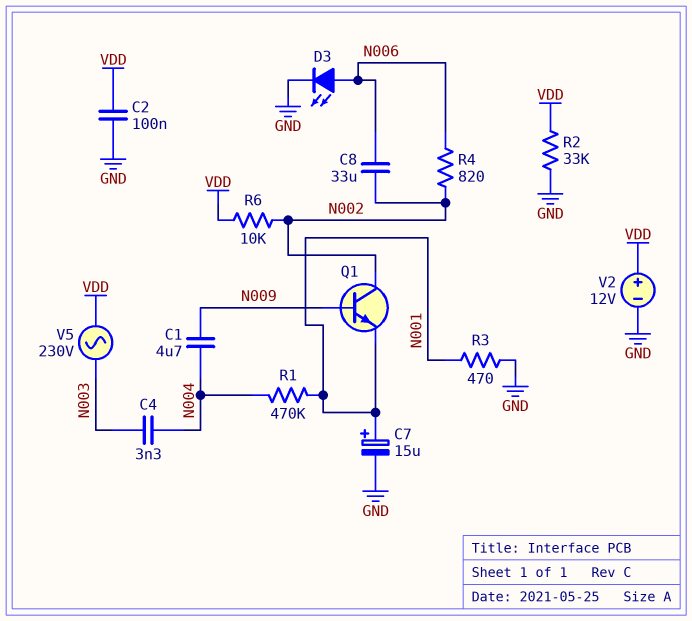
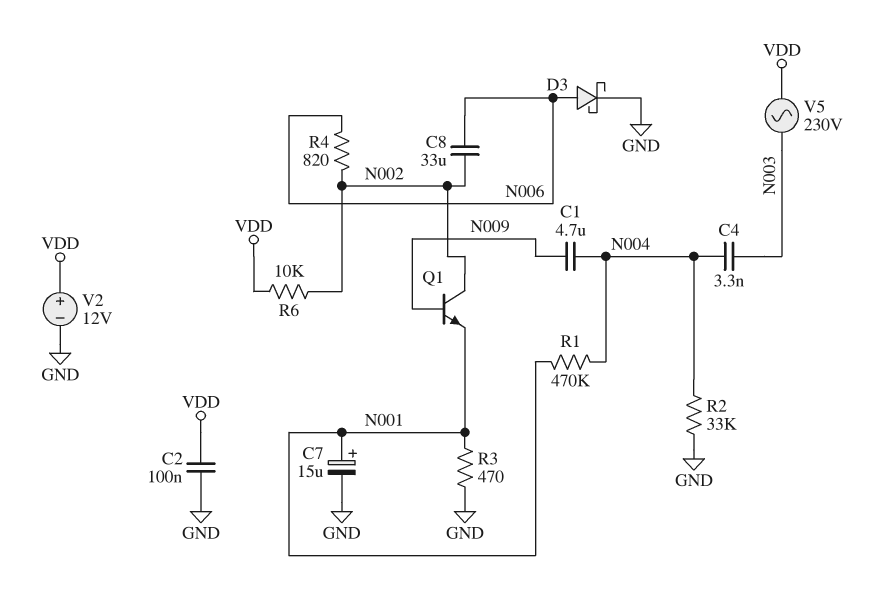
D3: LED (A N006, K GND) -> schottky (A N006, K GND)
R2: 33k (GND, VDD) -> 33k (GND, N004)

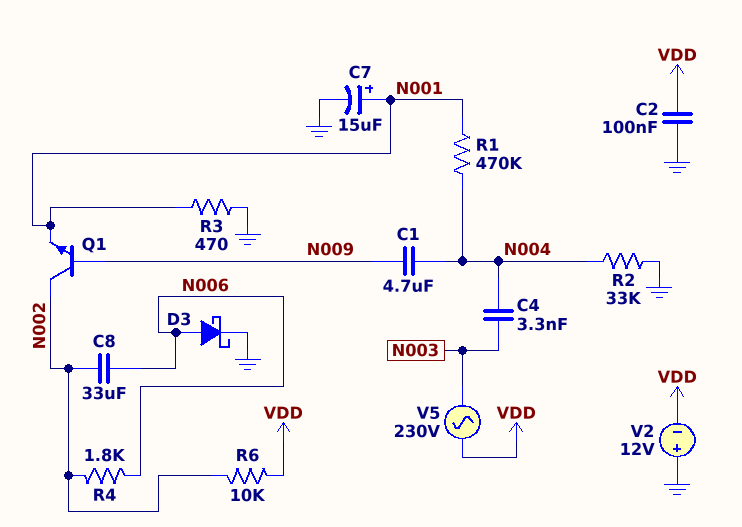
R4: 820 (N002, N006) -> 1.8k (N002, N006)
V2: 12V (plus VDD, minus GND) -> 12V (plus GND, minus VDD)

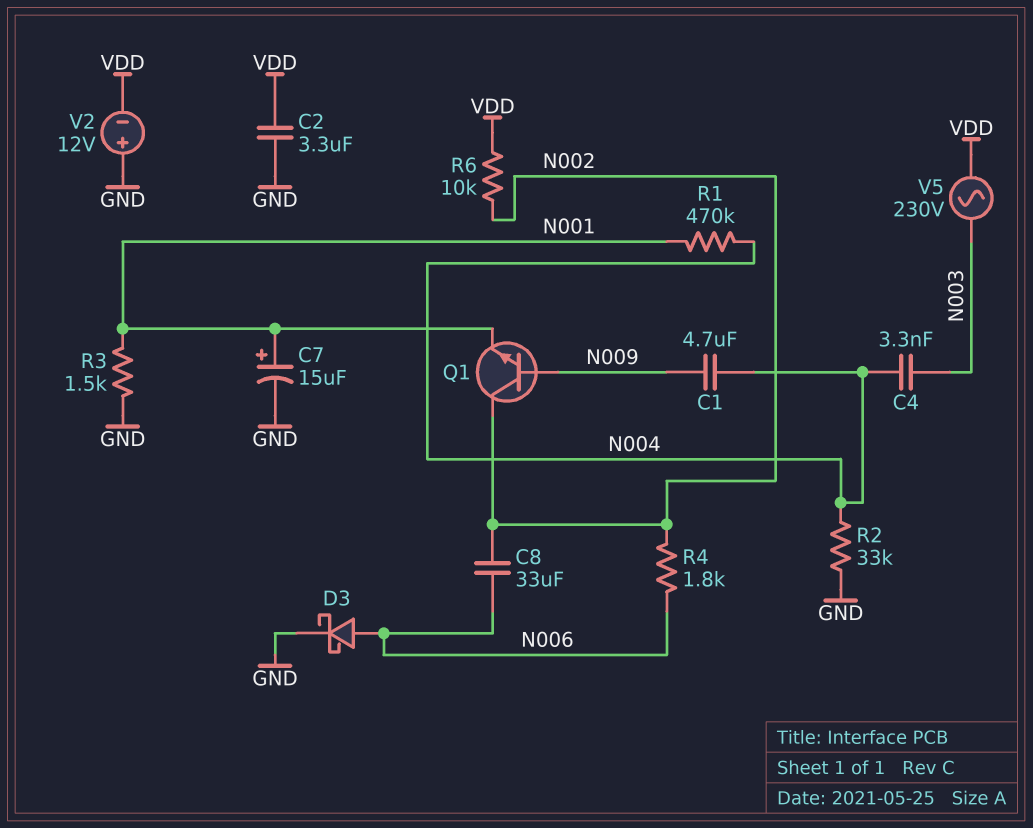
C2: 100nF (GND, VDD) -> 3.3uF (GND, VDD)
R3: 470 (GND, N001) -> 1.5k (GND, N001)

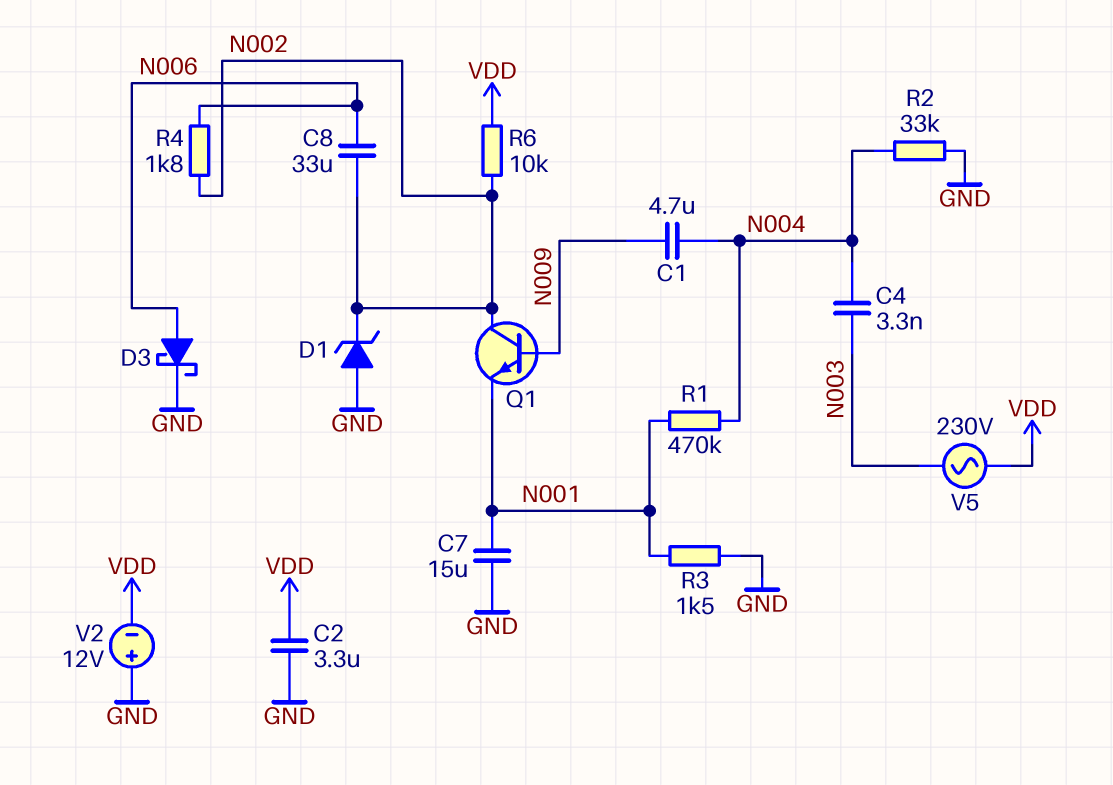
C7: 15uF (plus N001, minus GND) -> 15uF (GND, N001)
D1: none -> zener (A GND, K N002)

